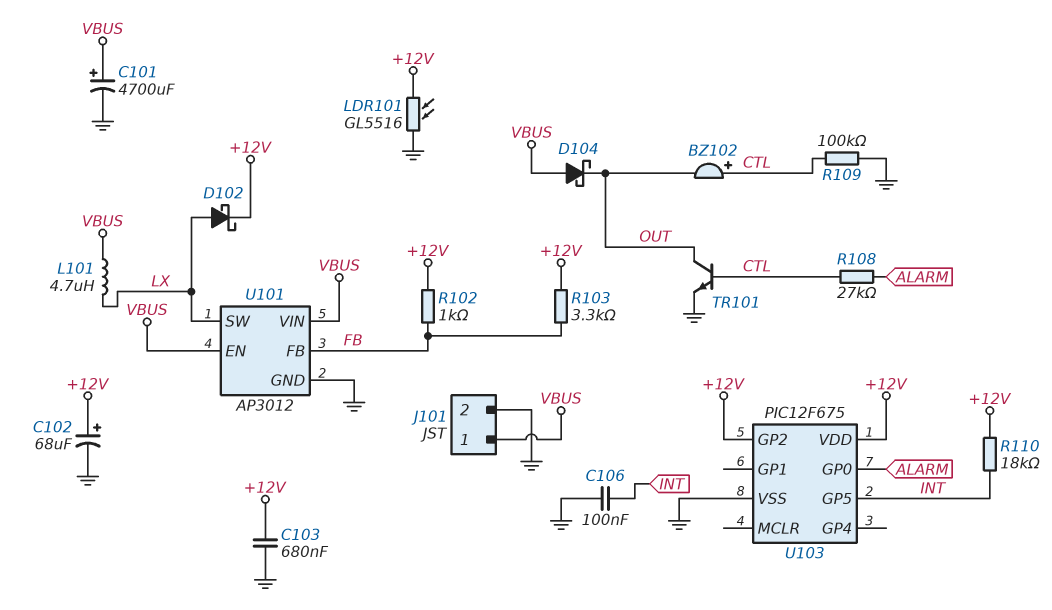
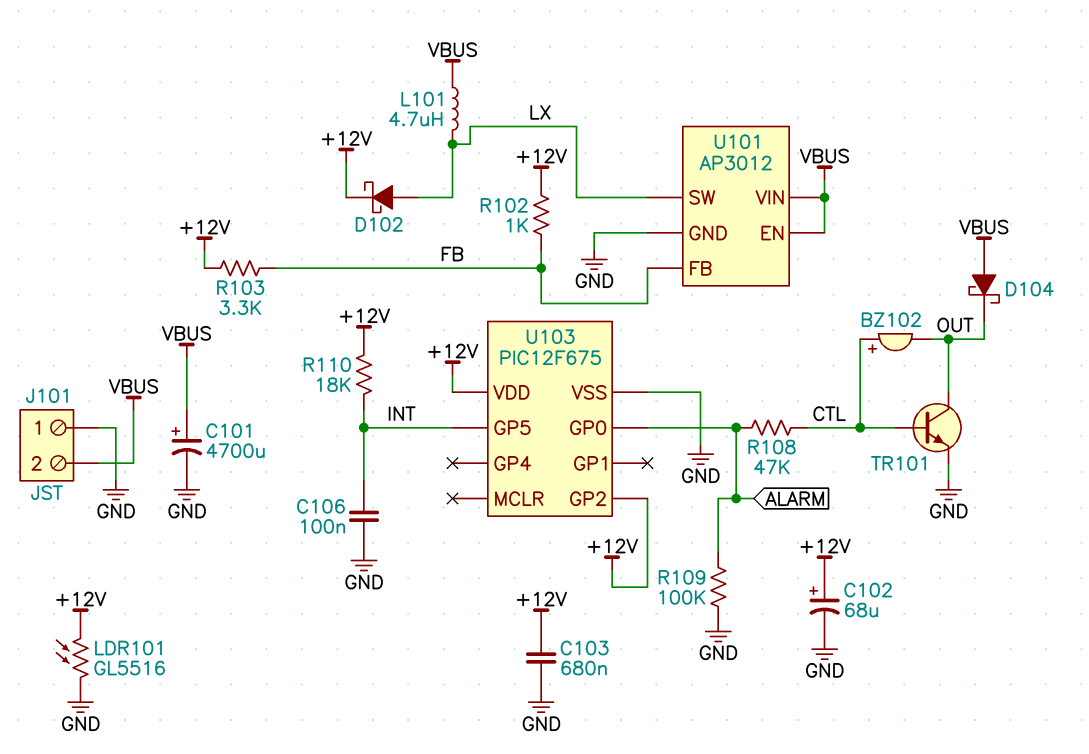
J101 pin 1: VBUS -> GND
J101 pin 2: GND -> VBUS
R108: 27k (ALARM, CTL) -> 47k (ALARM, CTL)
R109: 100k (CTL, GND) -> 100k (ALARM, GND)

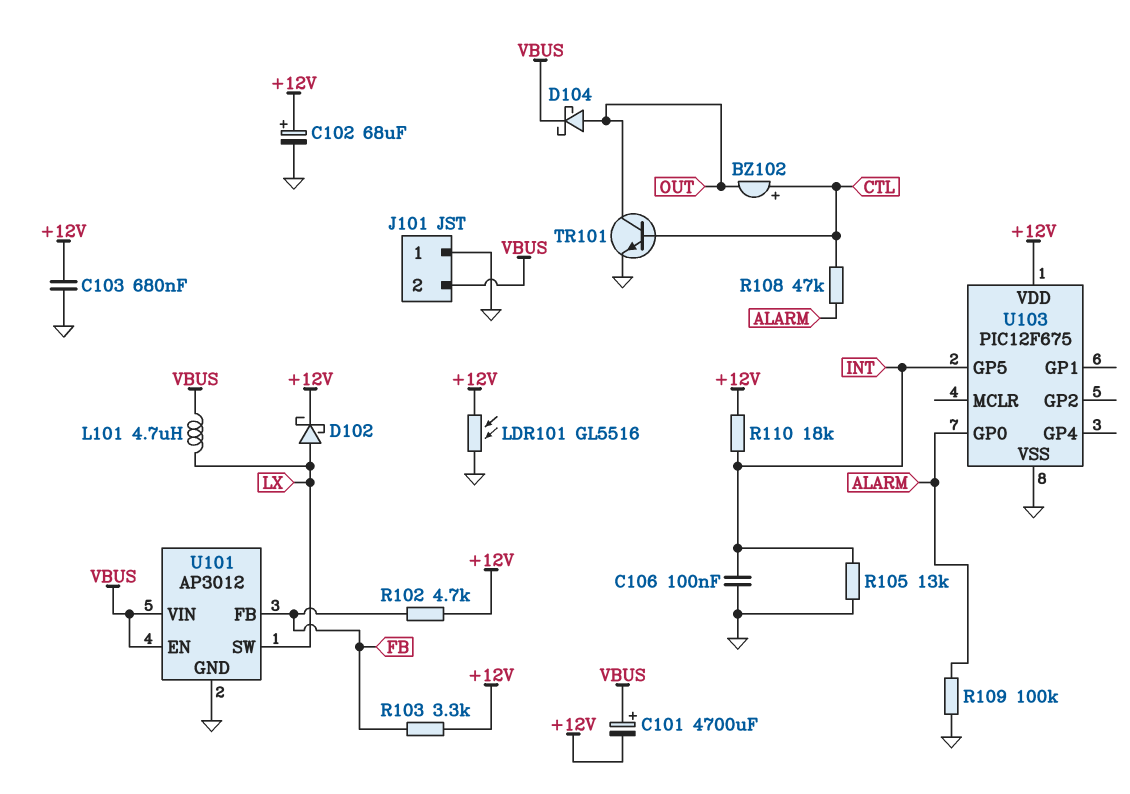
C101: 4700uF (plus VBUS, minus GND) -> 4700uF (plus VBUS, minus +12V)
D104: schottky (A VBUS, K OUT) -> schottky (A OUT, K VBUS)
R102: 1k (+12V, FB) -> 4.7k (+12V, FB)
R105: none -> 13k (GND, INT)
U103 pin GP2: +12V -> none

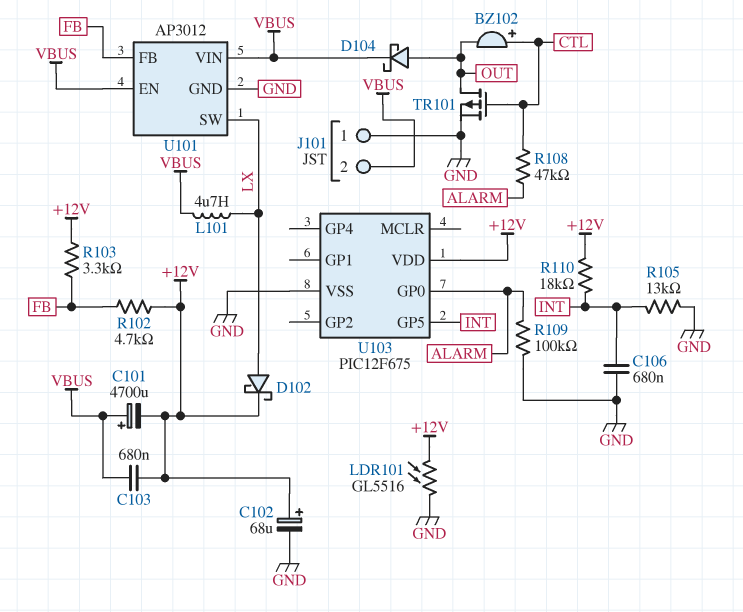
C103: 680nF (+12V, GND) -> 680nF (+12V, VBUS)
C106: 100nF (GND, INT) -> 680nF (GND, INT)
TR101: NPN (B CTL, C OUT, E GND) -> PMOS (G CTL, D OUT, S GND)

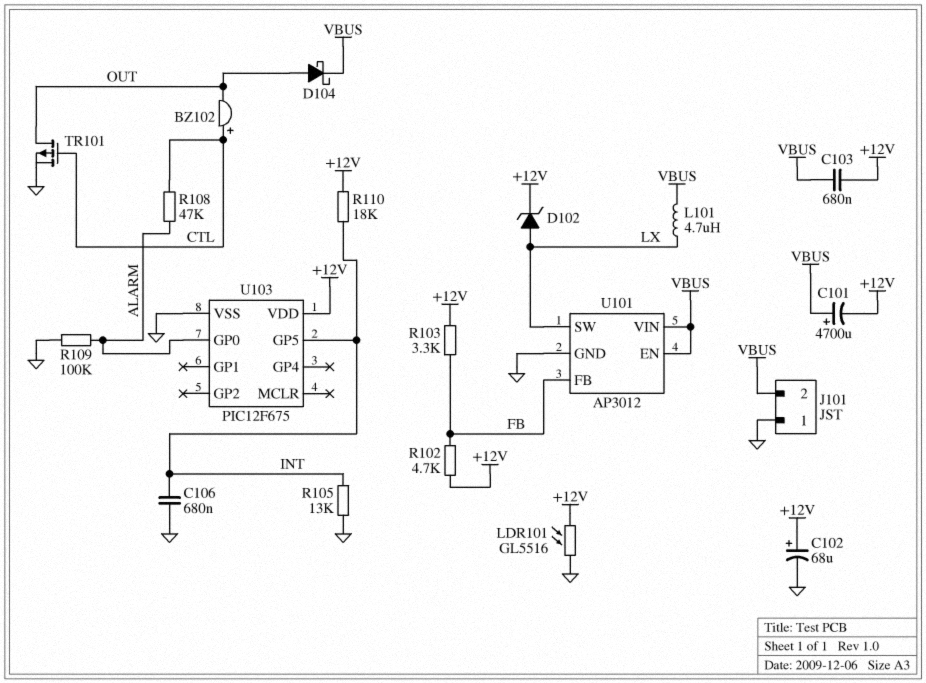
D102: schottky (A LX, K +12V) -> zener (A LX, K +12V)

